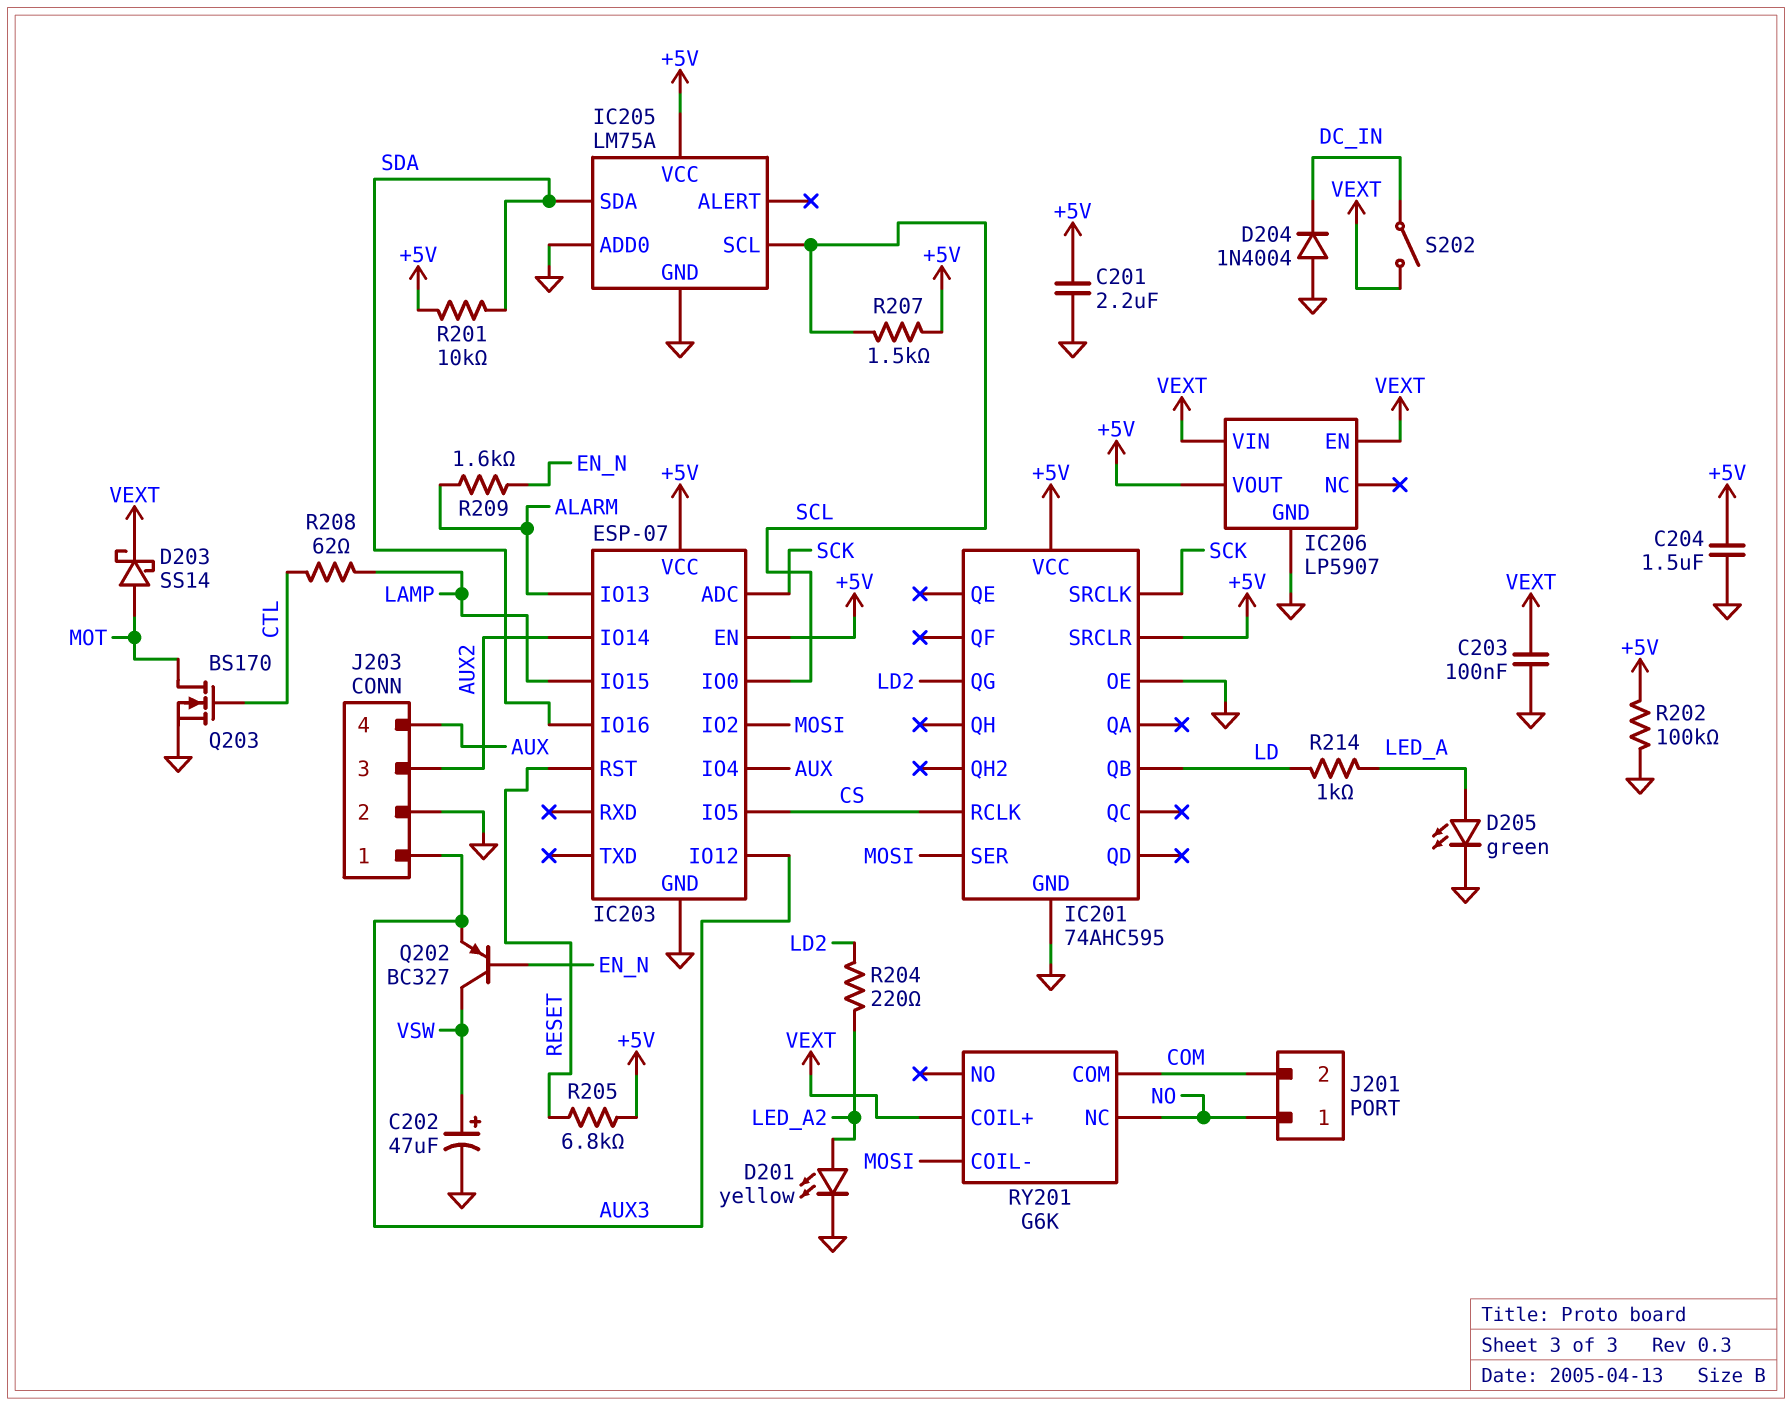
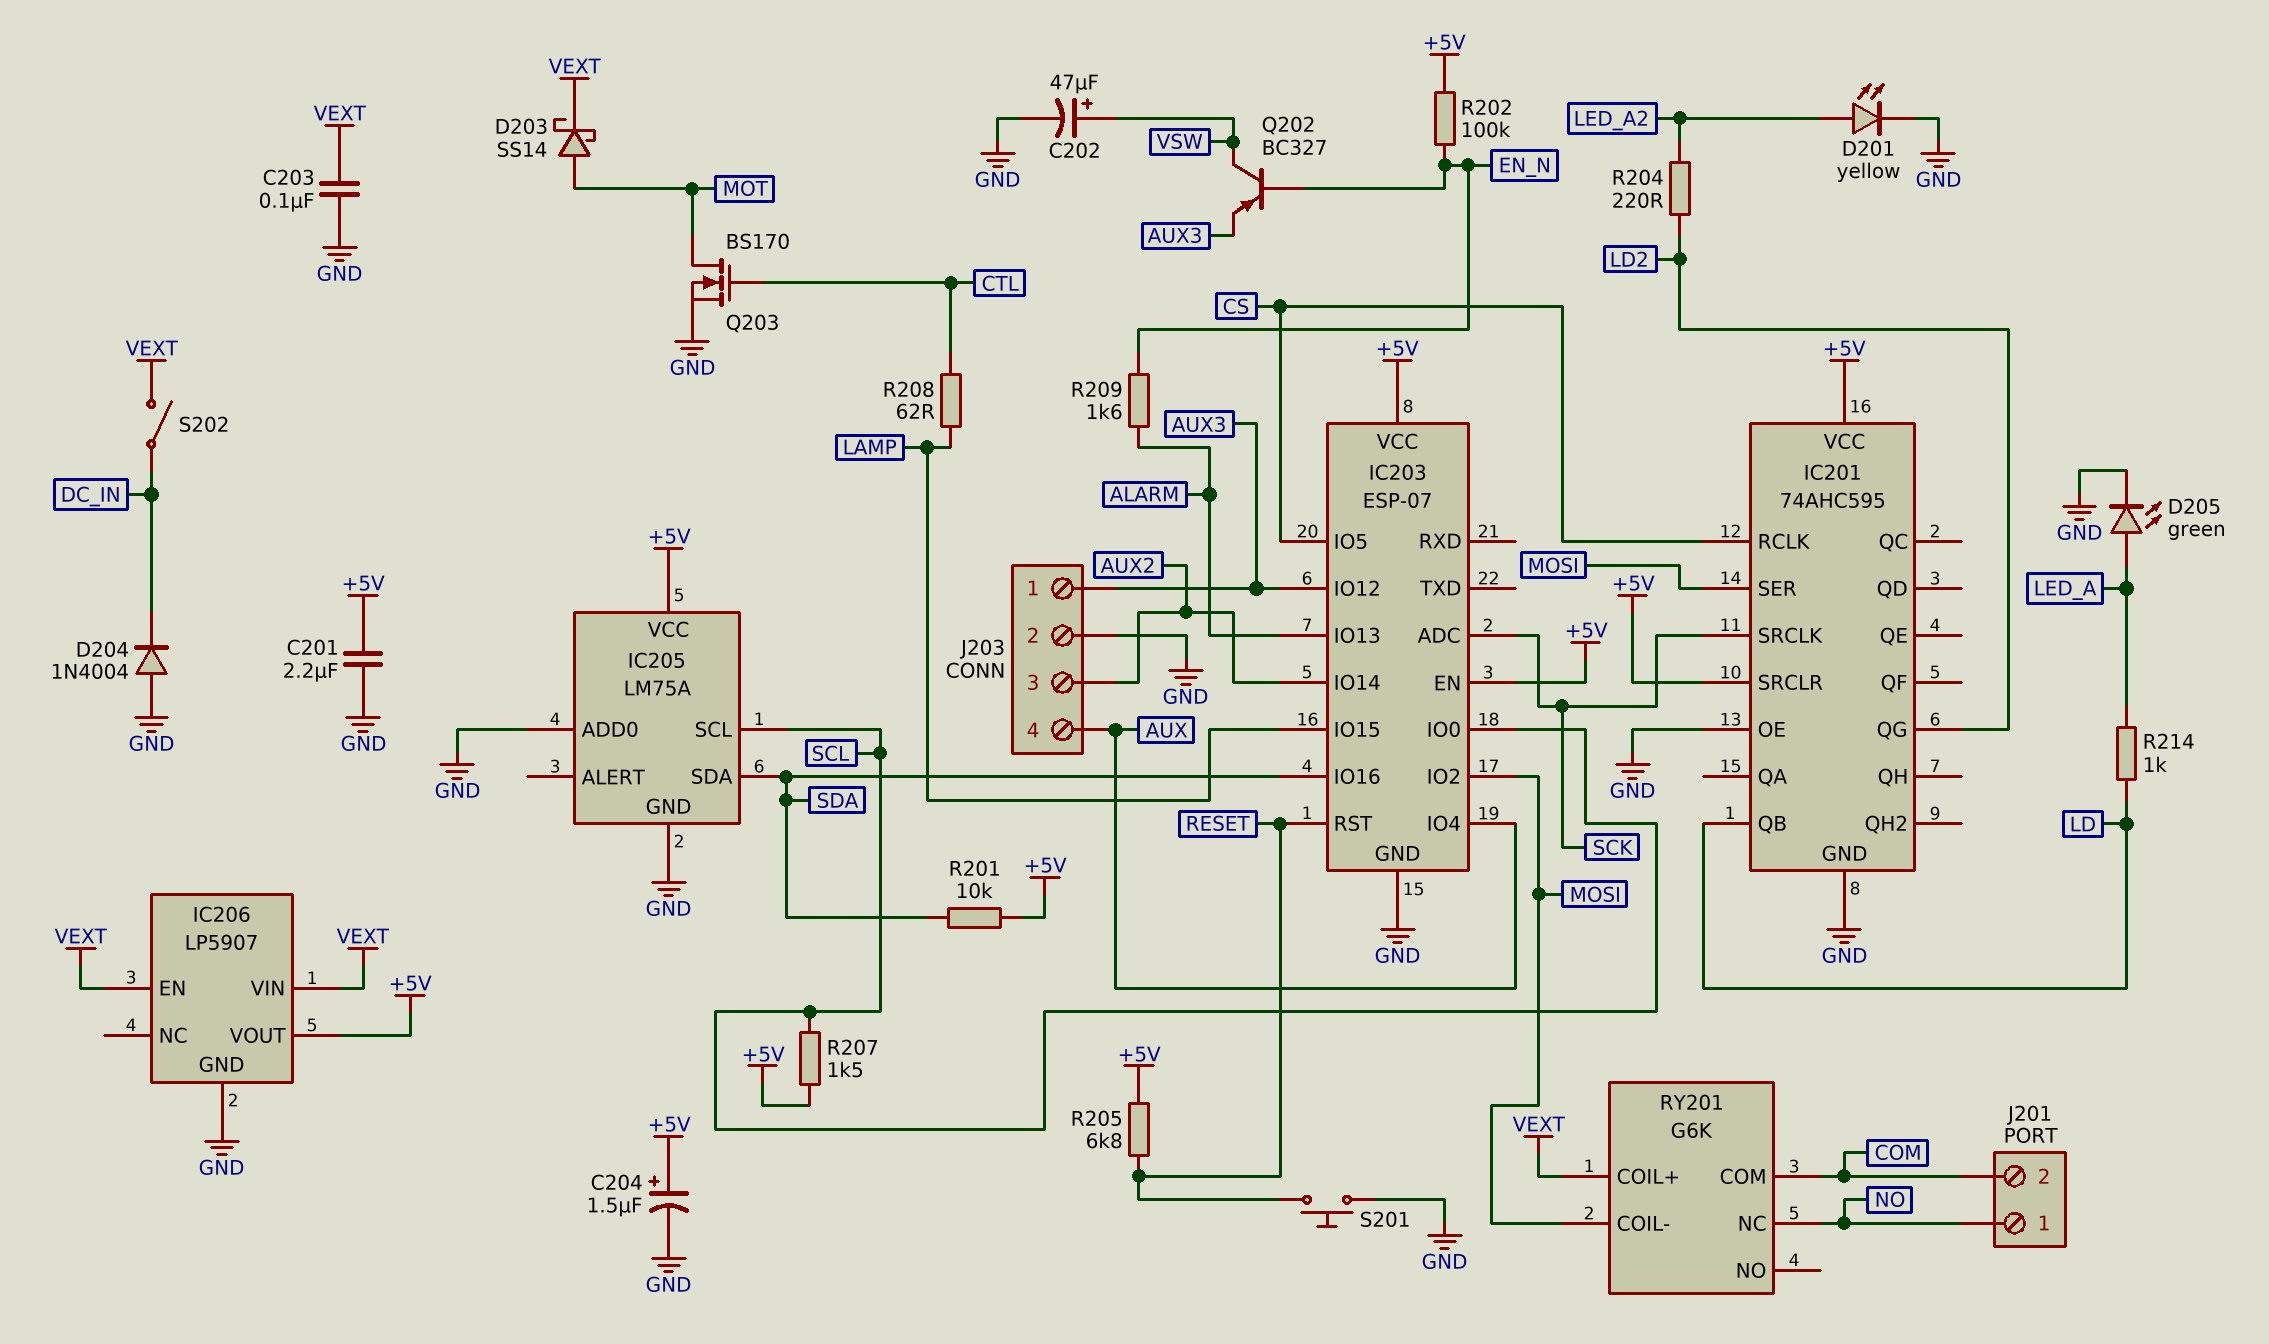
C204: 1.5uF (+5V, GND) -> 1.5uF (plus +5V, minus GND)
R202: 100k (+5V, GND) -> 100k (+5V, EN_N)
S201: none -> button (GND, RESET)

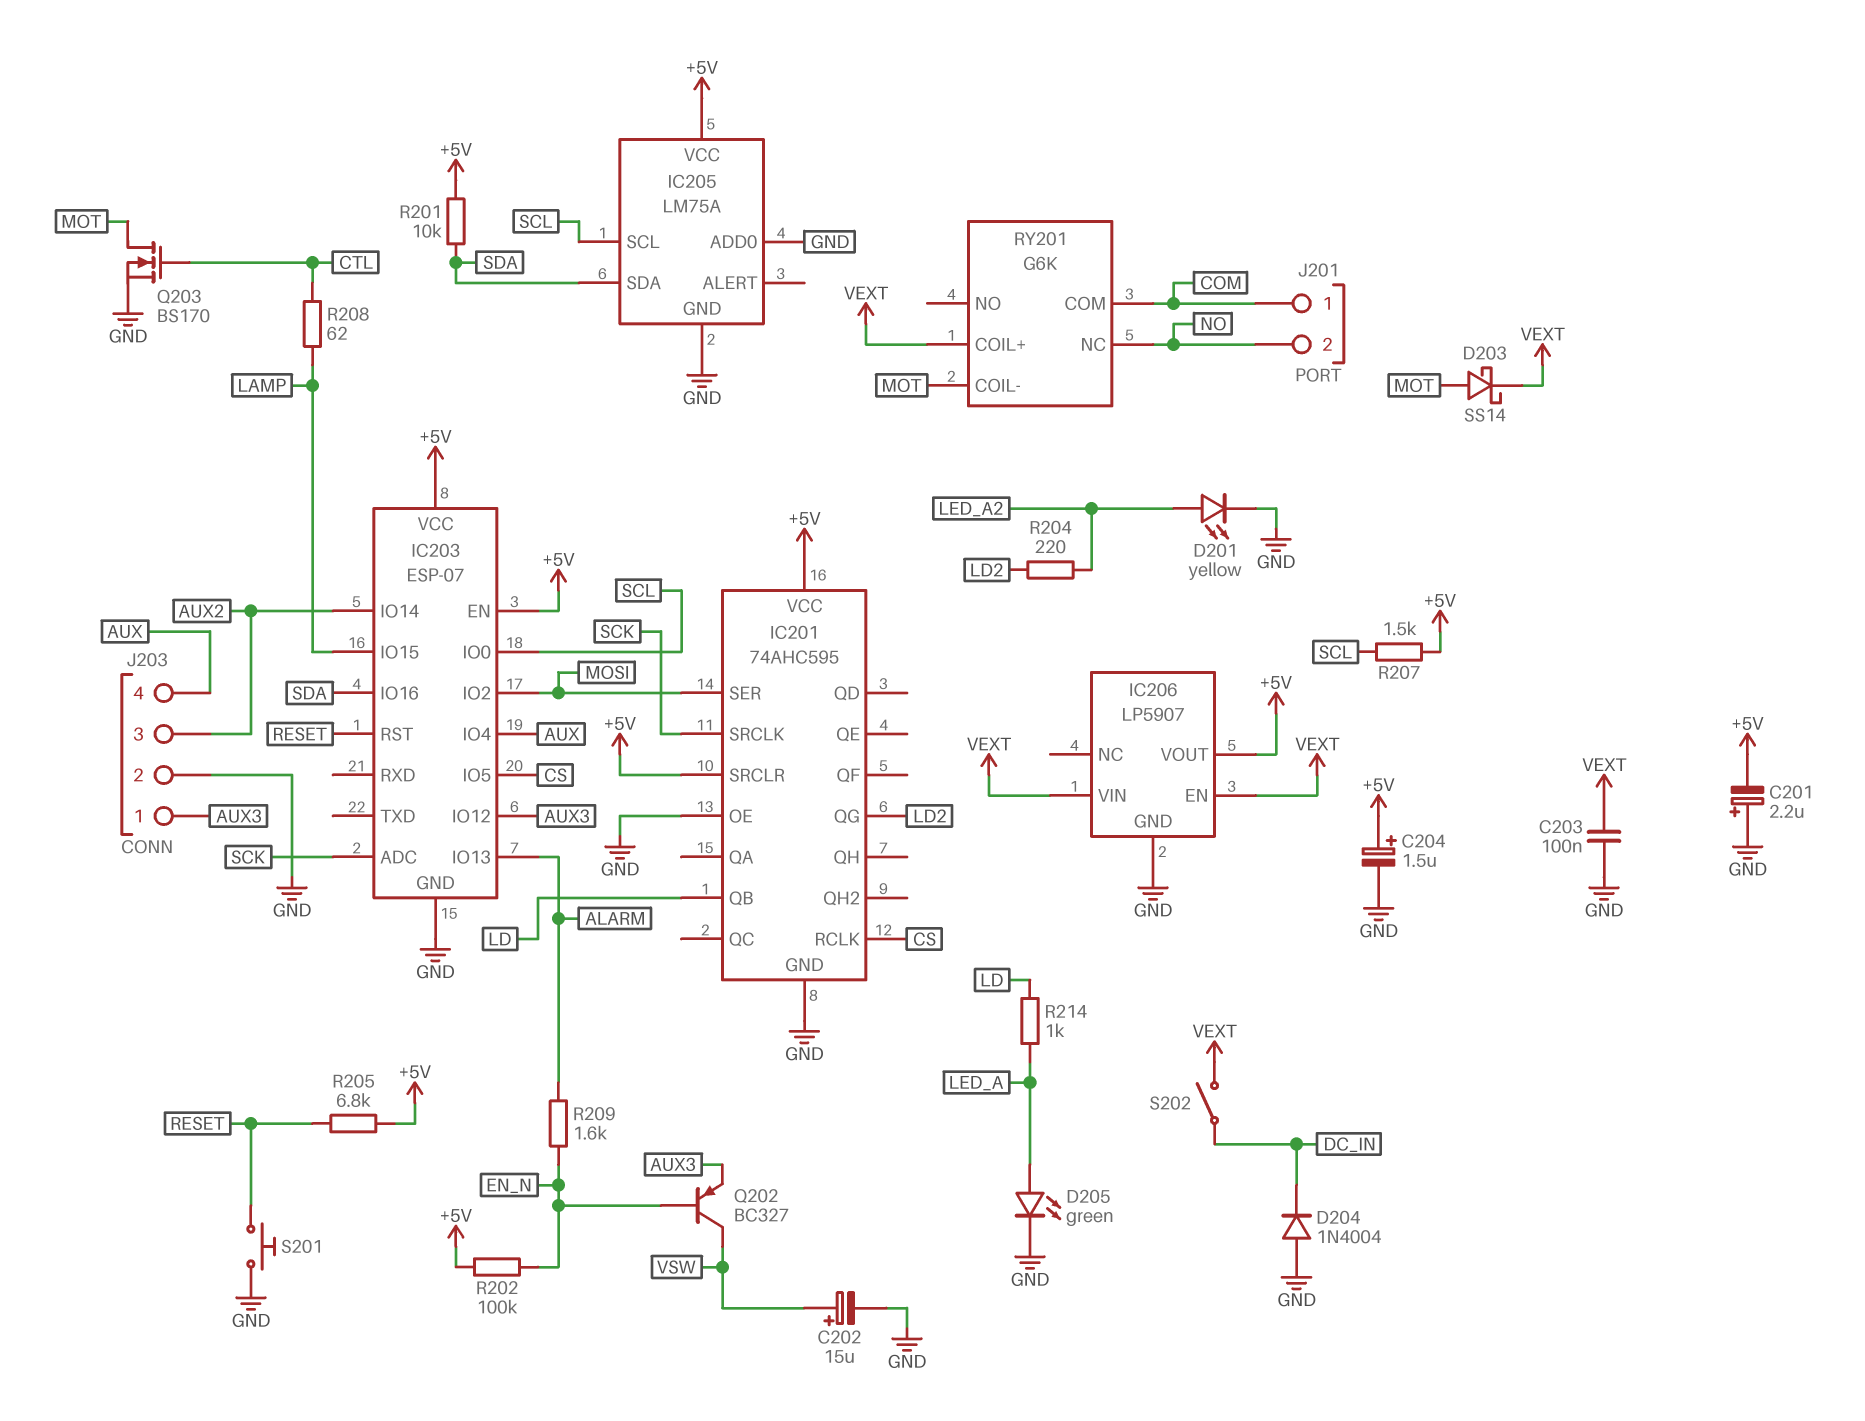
C201: 2.2uF (+5V, GND) -> 2.2uF (plus GND, minus +5V)
C202: 47uF (plus VSW, minus GND) -> 15uF (plus VSW, minus GND)
J201 pin 1: NO -> COM
J201 pin 2: COM -> NO
RY201 pin COIL-: MOSI -> MOT

